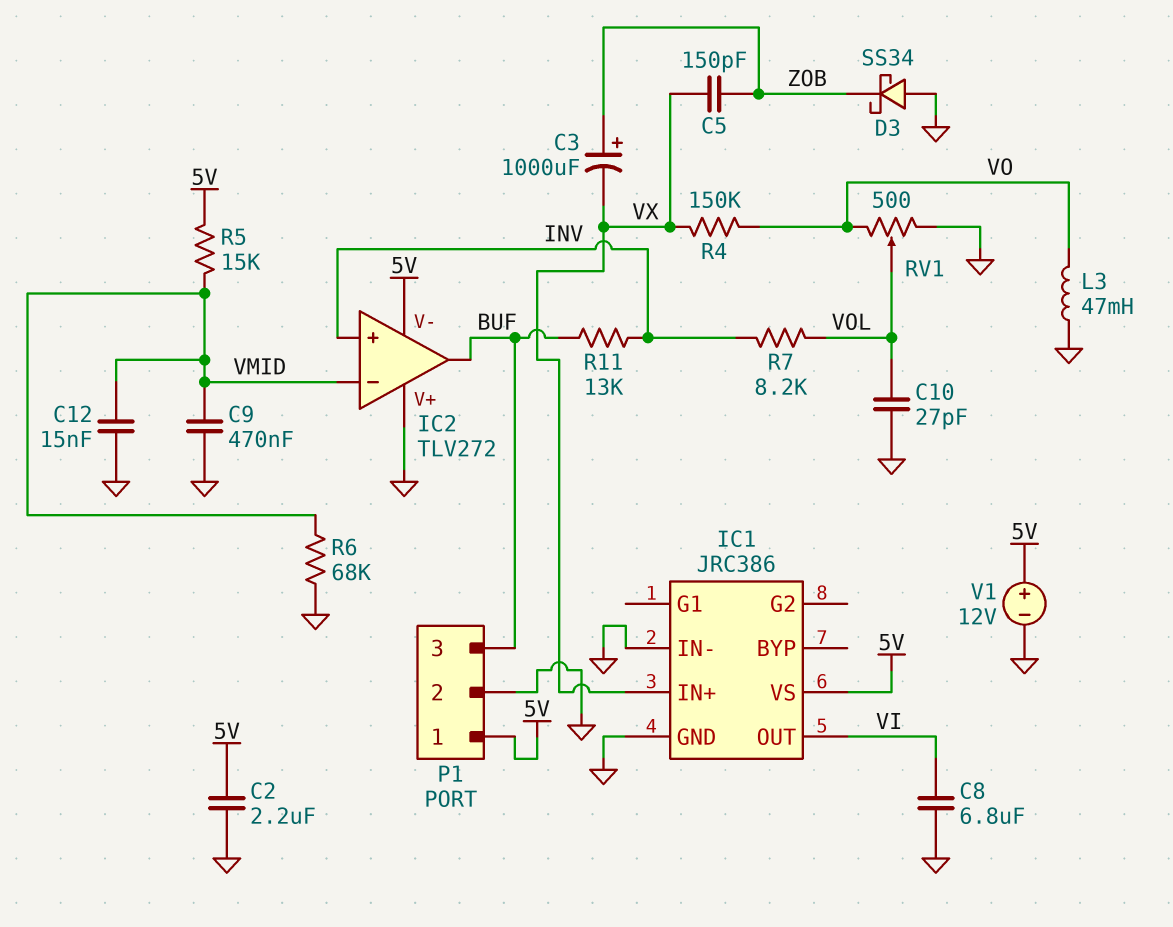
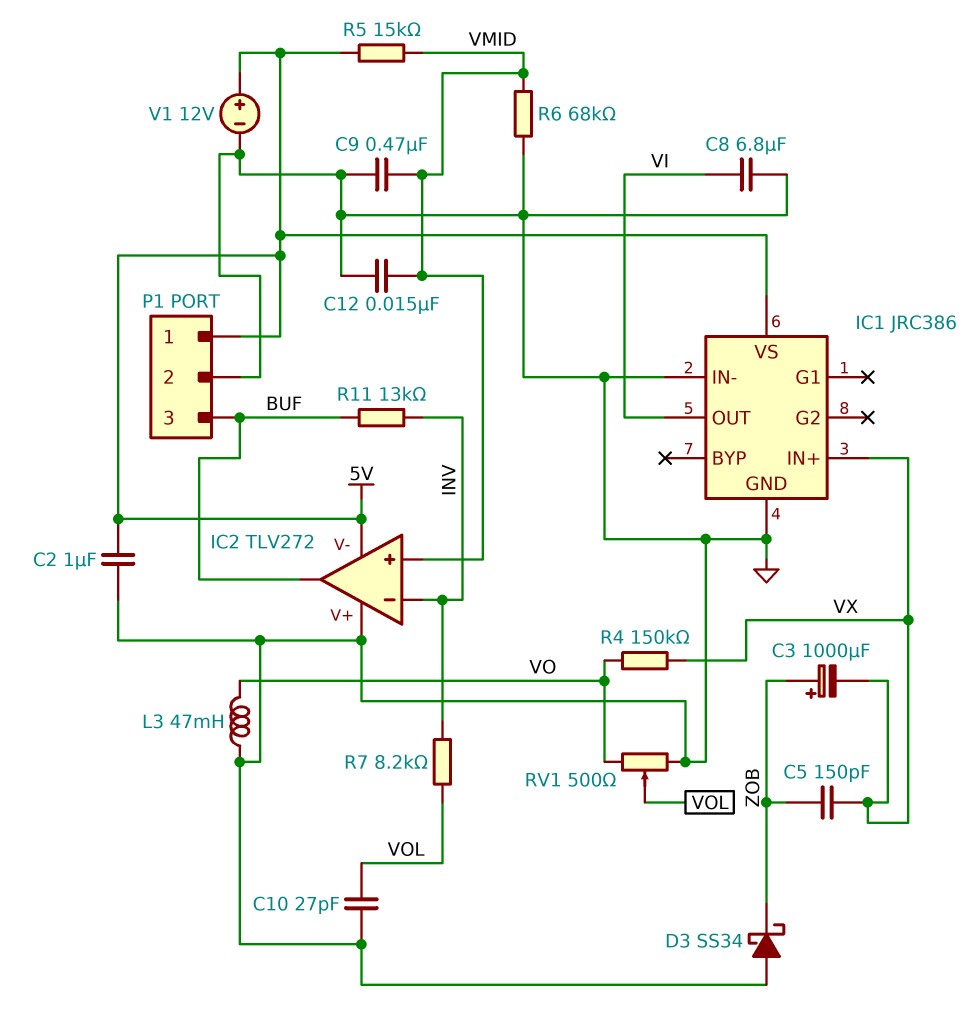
C2: 2.2uF (5V, GND) -> 1uF (5V, GND)
IC2 pin in+: INV -> VMID
IC2 pin in-: VMID -> INV

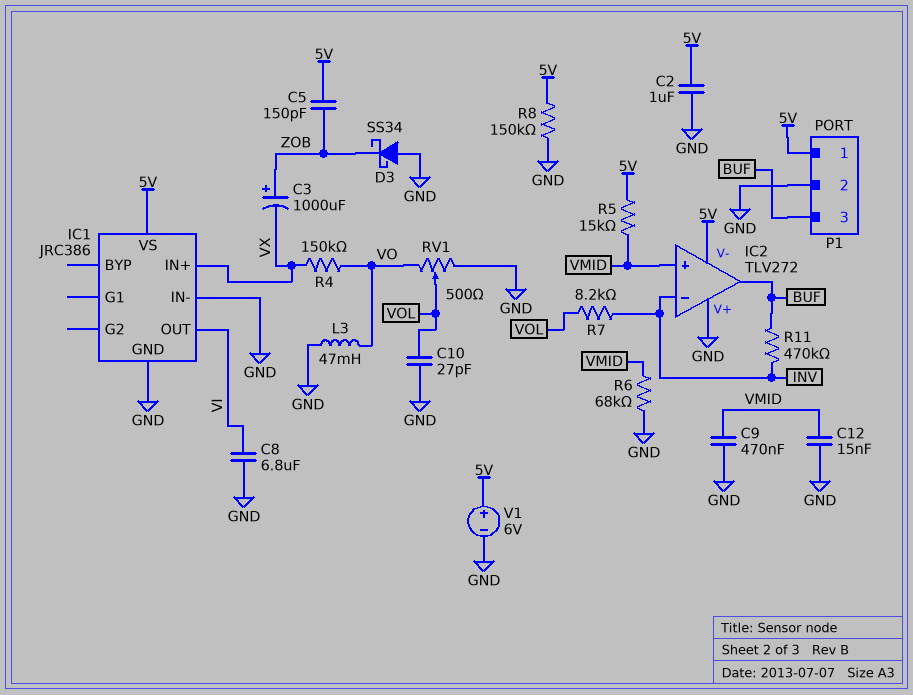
C5: 150pF (VX, ZOB) -> 150pF (5V, ZOB)
R8: none -> 150k (5V, GND)
R11: 13k (BUF, INV) -> 470k (BUF, INV)
V1: 12V (plus 5V, minus GND) -> 6V (plus 5V, minus GND)

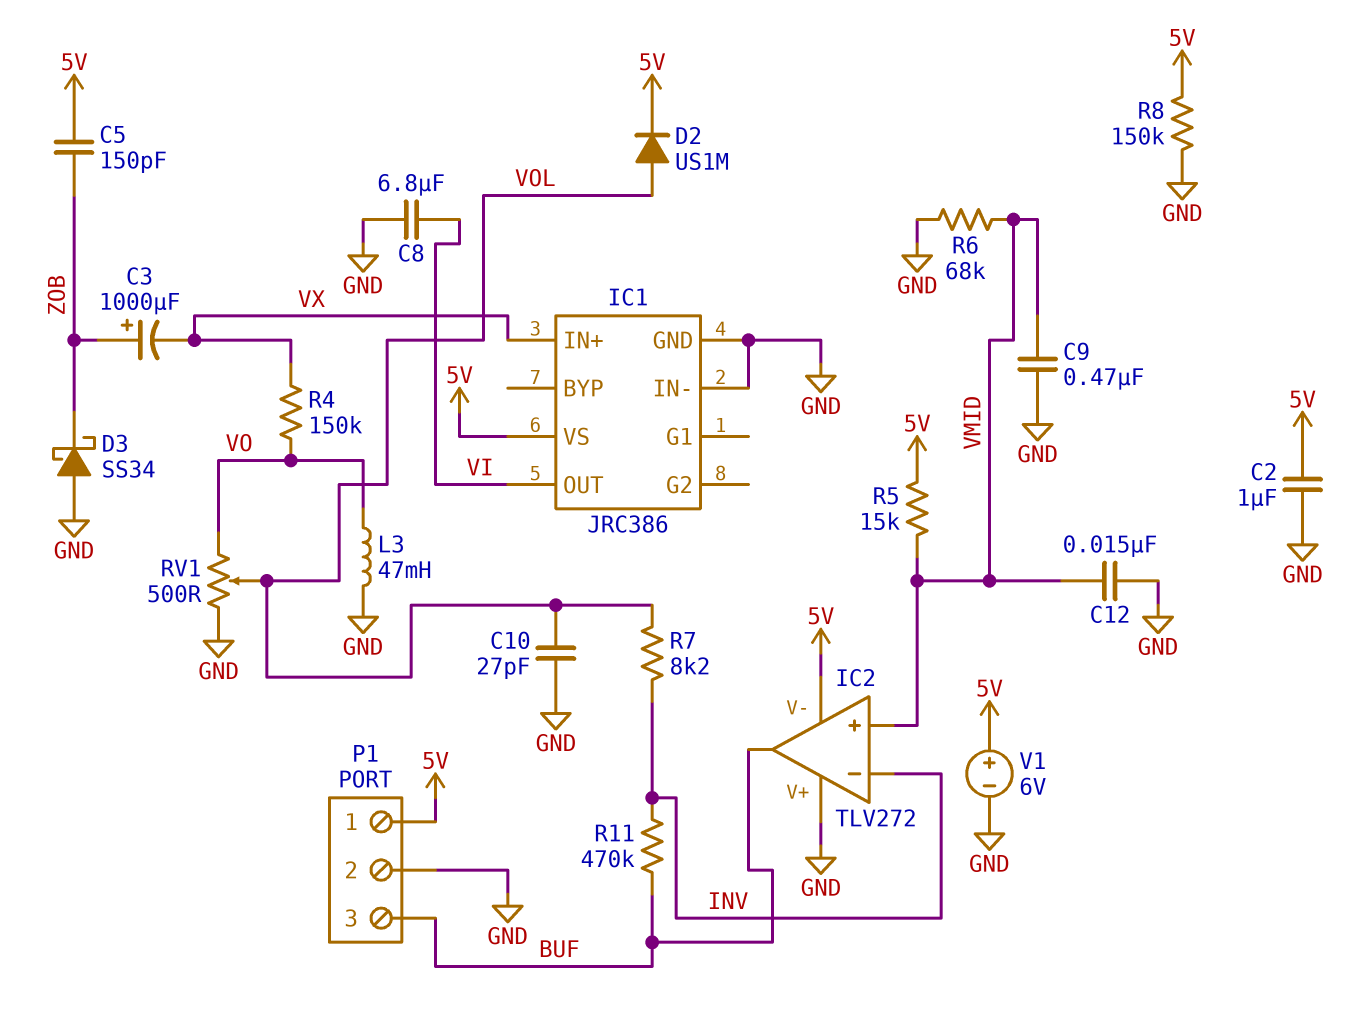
D2: none -> diode US1M (A VOL, K 5V)

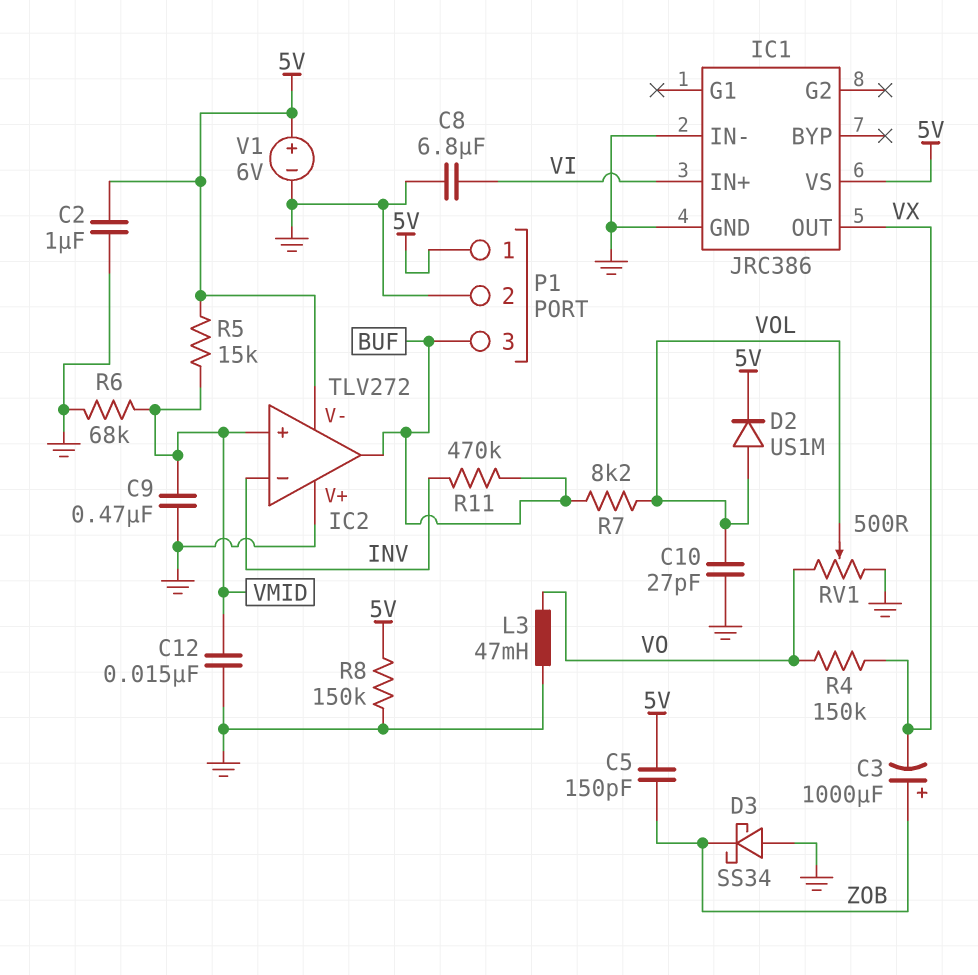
IC1 pin IN+: VX -> VI
IC1 pin OUT: VI -> VX
R7: 8.2k (INV, VOL) -> 8.2k (BUF, VOL)

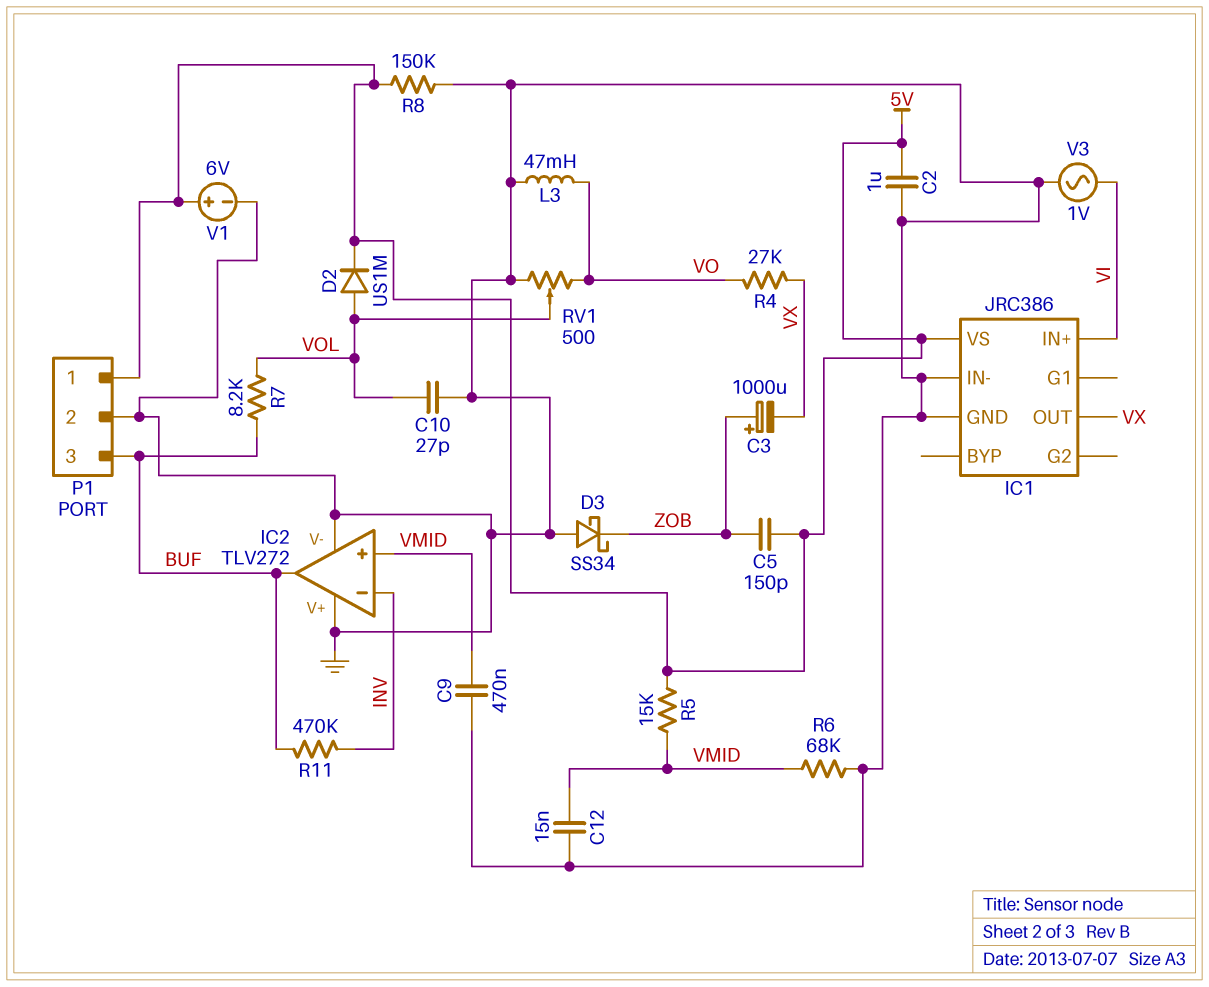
C8: 6.8uF (GND, VI) -> none
IC2 pin V-: 5V -> GND
R4: 150k (VO, VX) -> 27k (VO, VX)
V3: none -> AC 1V (GND, VI)

